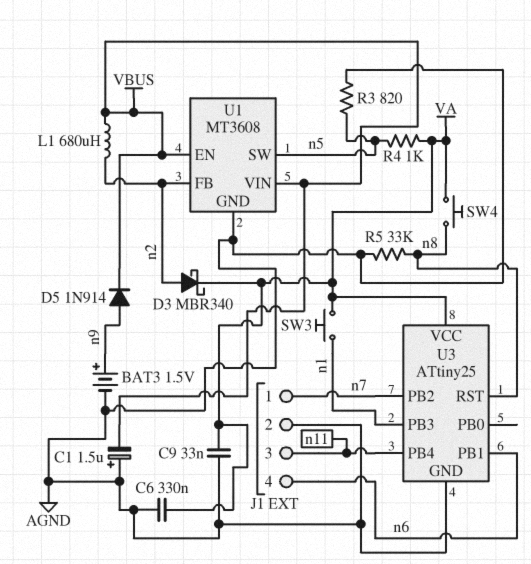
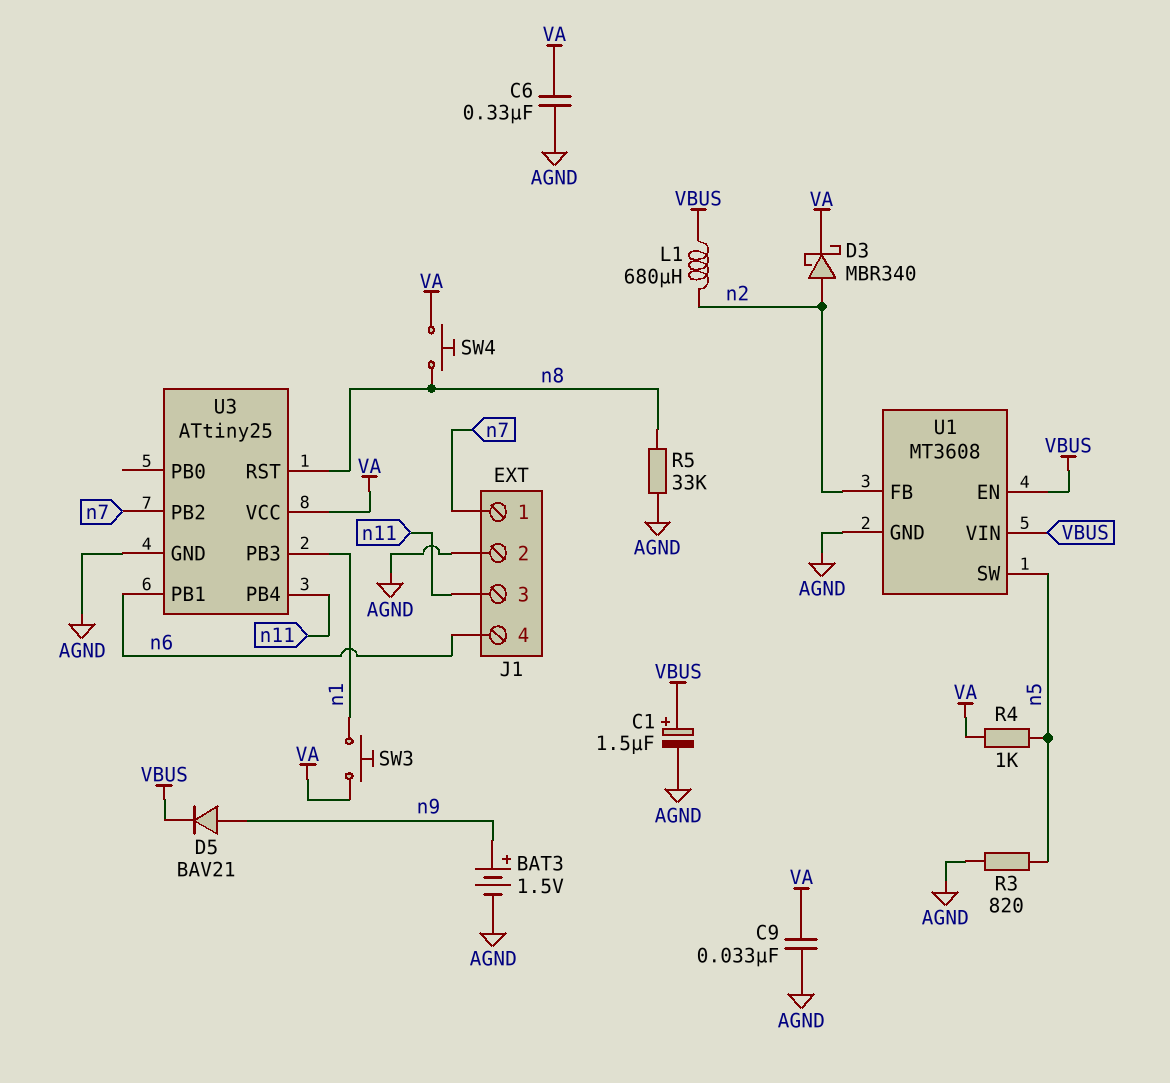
C1: 1.5uF (plus AGND, minus VBUS) -> 1.5uF (plus VBUS, minus AGND)
D5: diode 1N914 (A n9, K VBUS) -> diode BAV21 (A n9, K VBUS)

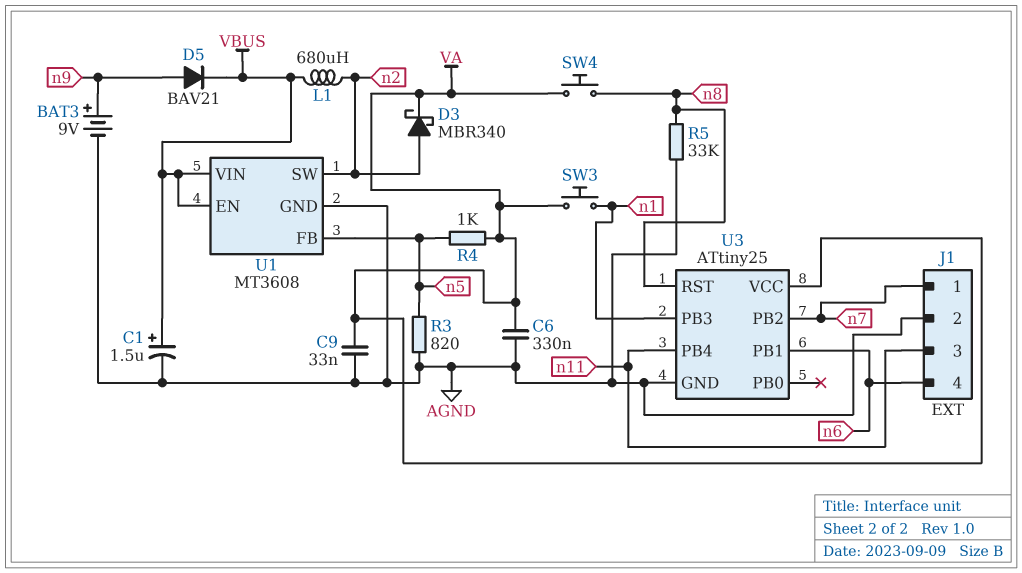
BAT3: 1.5V (plus n9, minus AGND) -> 9V (plus n9, minus AGND)
U1 pin FB: n2 -> n5
U1 pin SW: n5 -> n2

